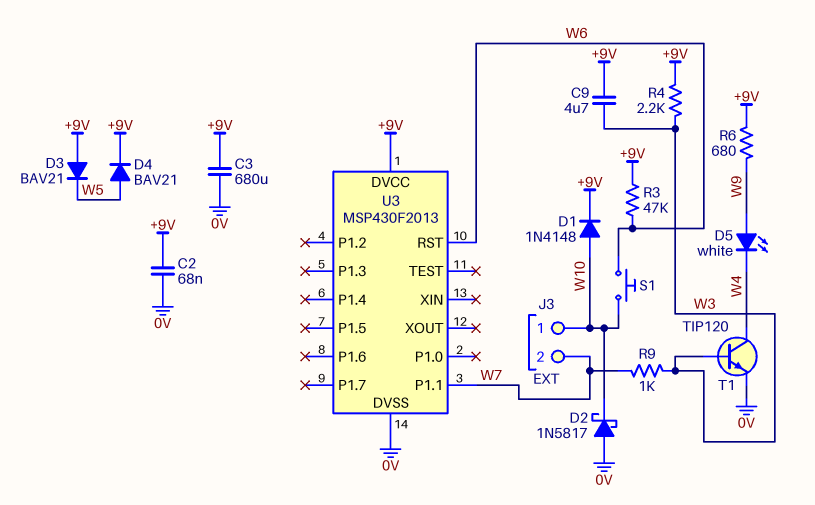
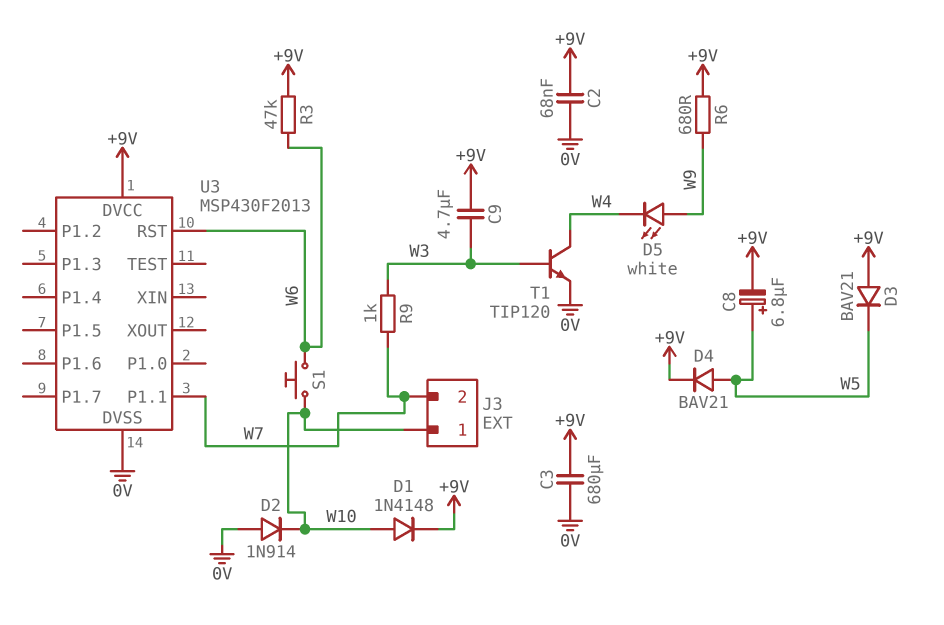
C8: none -> 6.8uF (plus W5, minus +9V)
D2: schottky 1N5817 (A 0V, K W10) -> diode 1N914 (A 0V, K W10)
R4: 2.2k (+9V, W3) -> none

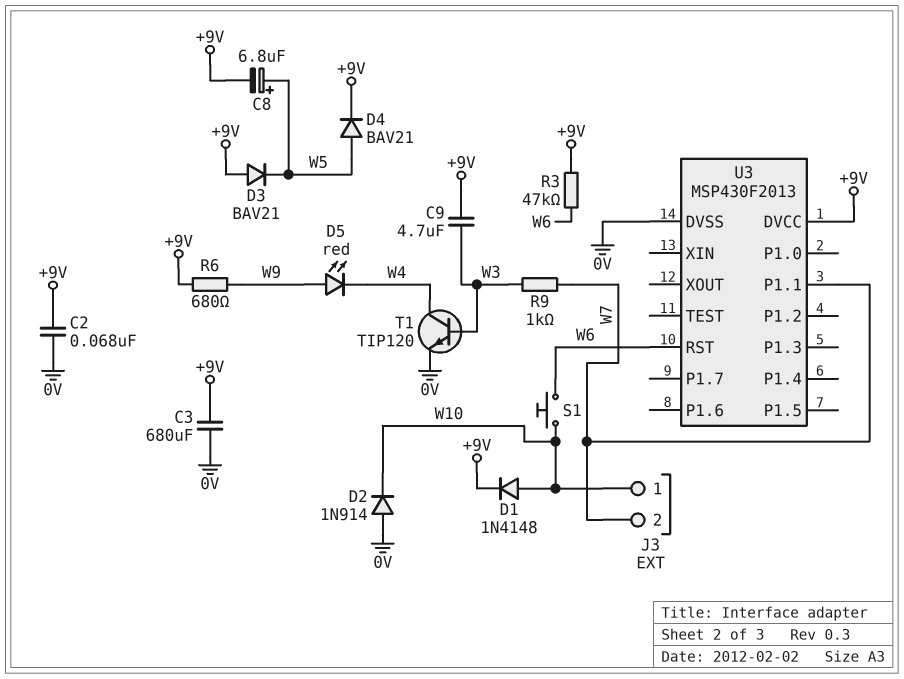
D5: LED white (A W9, K W4) -> LED red (A W9, K W4)

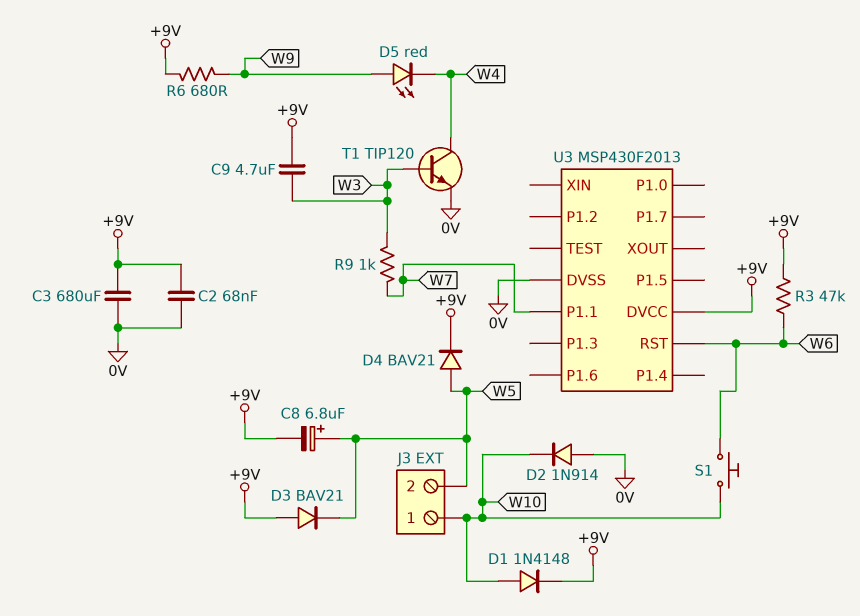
J3 pin 2: W7 -> W5

